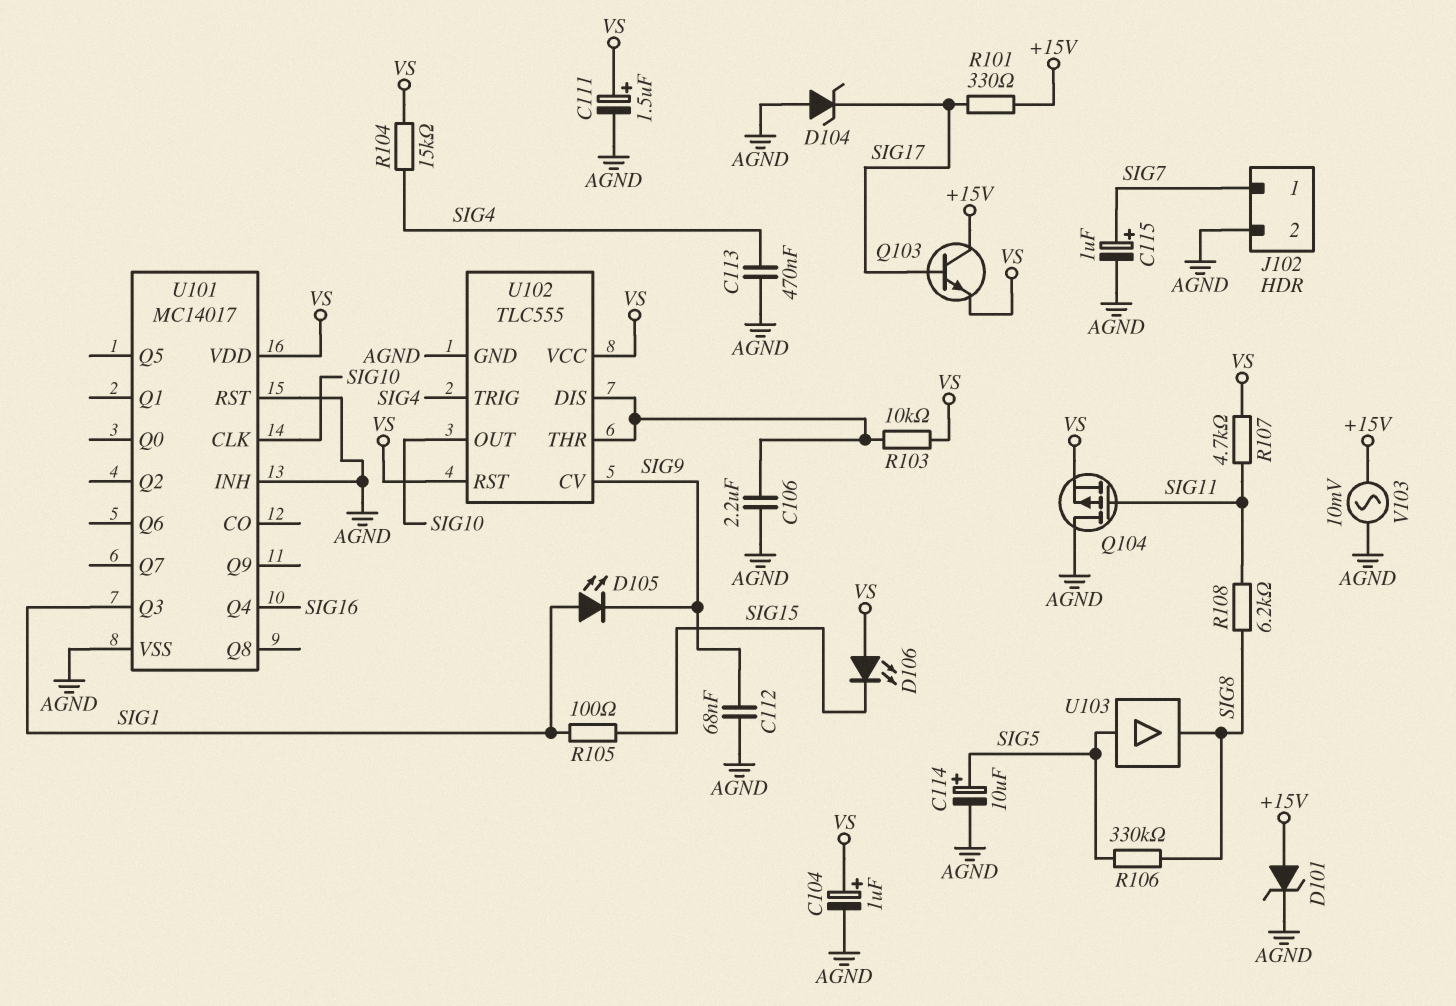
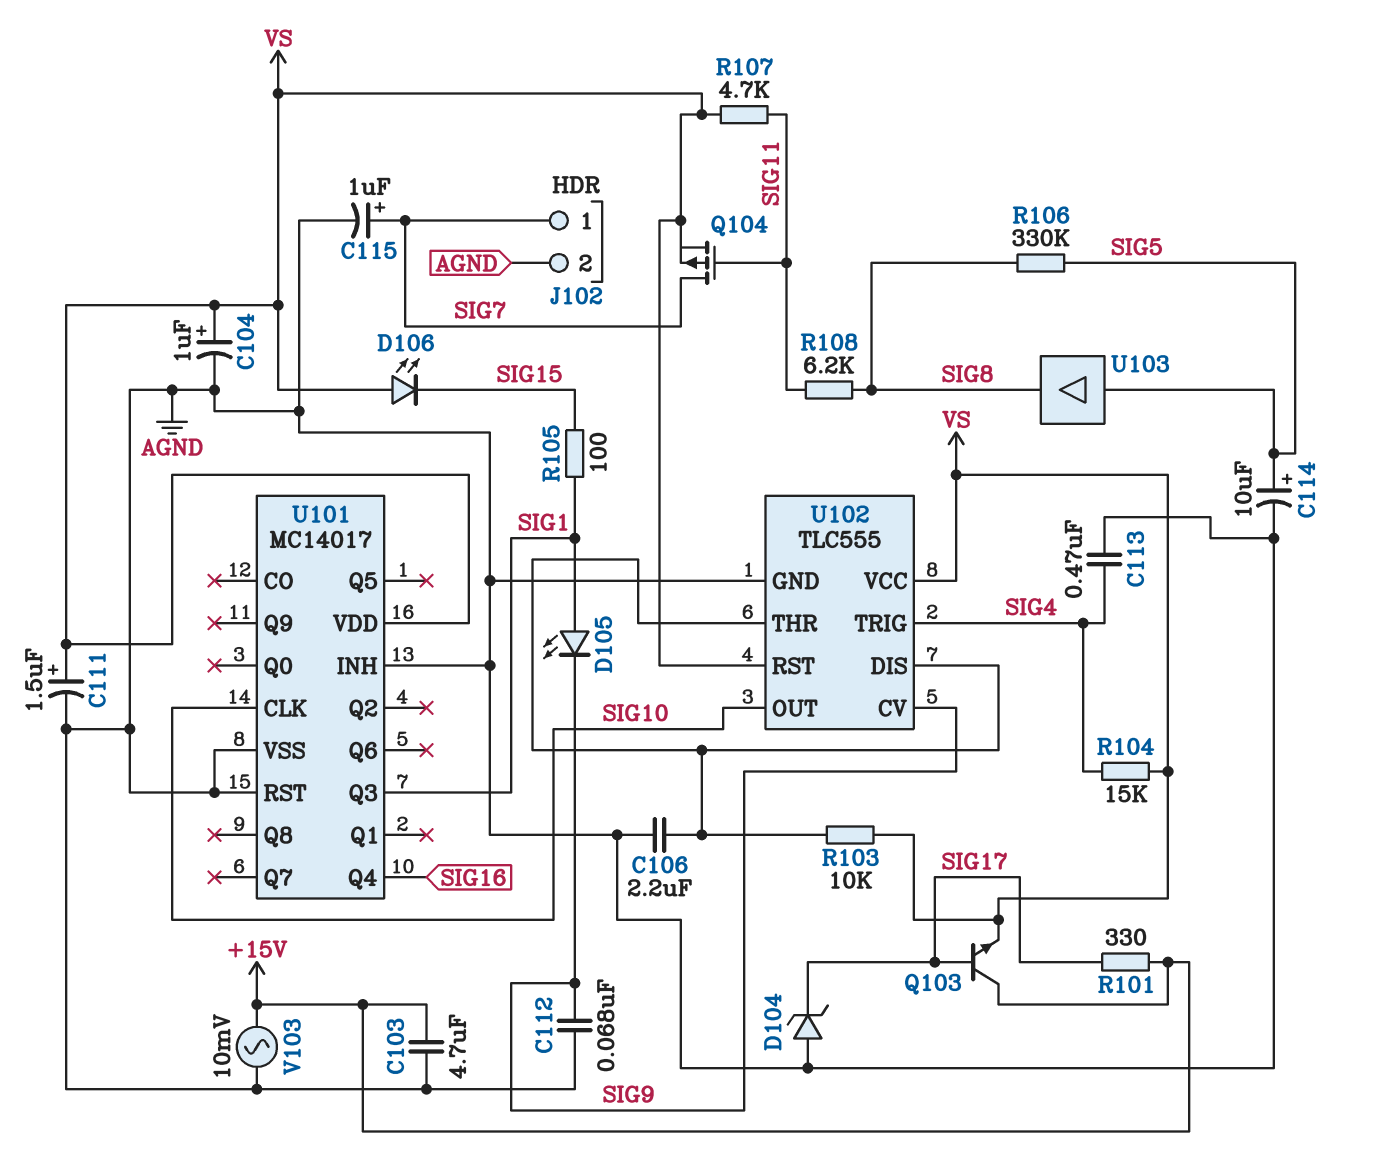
C103: none -> 4.7uF (+15V, AGND)
D101: zener (A +15V, K AGND) -> none
Q104: PMOS (G SIG11, D AGND, S VS) -> PMOS (G SIG11, D SIG7, S VS)

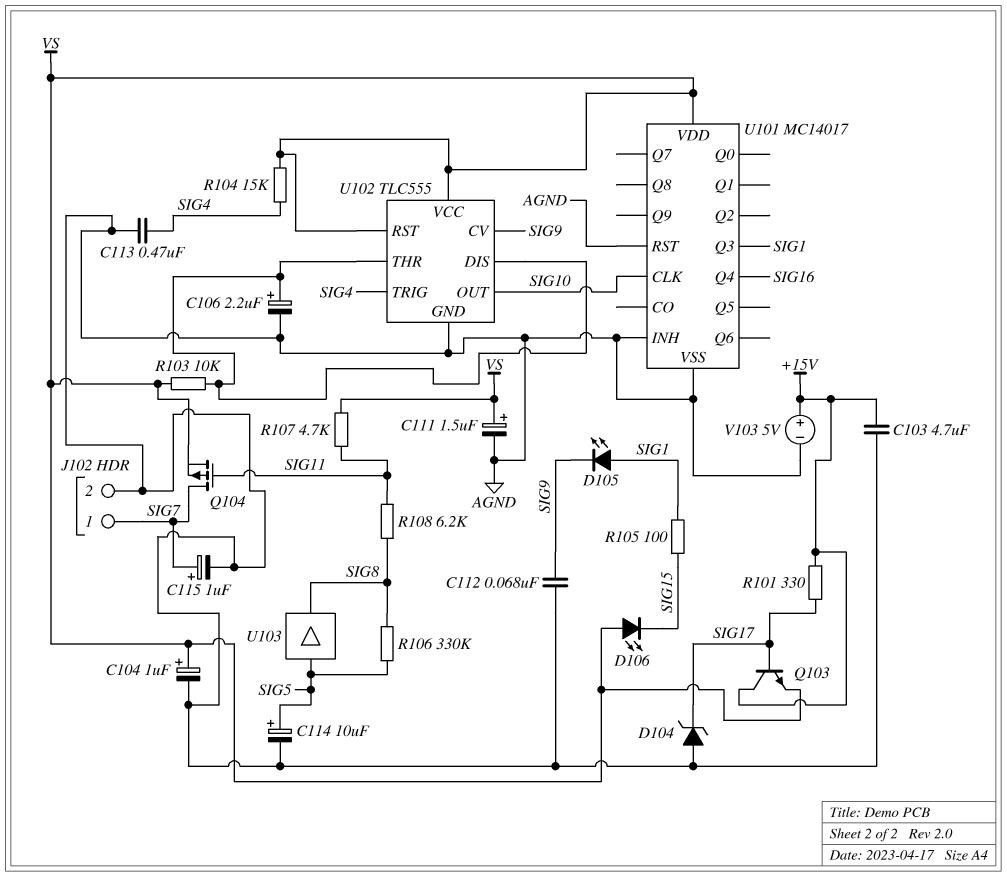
C106: 2.2uF (AGND, U102/DIS) -> 2.2uF (plus U102/DIS, minus AGND)
V103: AC 10mV (+15V, AGND) -> 5V (plus +15V, minus AGND)

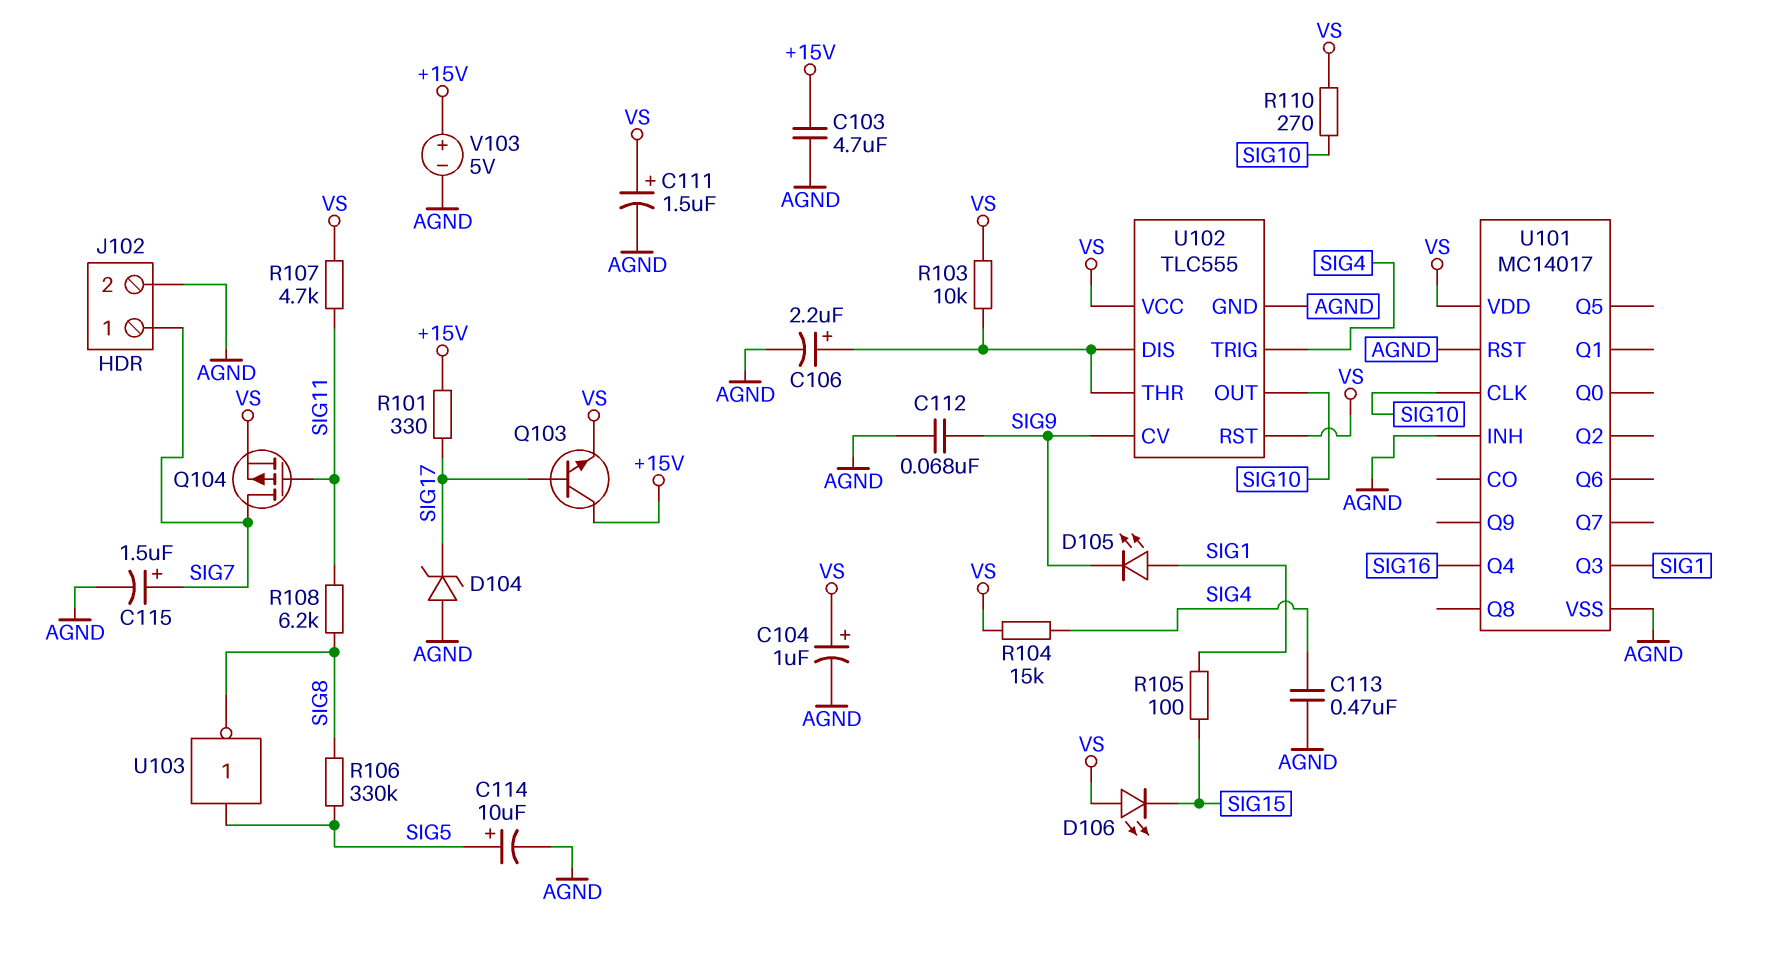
C115: 1uF (plus SIG7, minus AGND) -> 1.5uF (plus SIG7, minus AGND)
R110: none -> 270 (SIG10, VS)
U103: buffer (in SIG5, out SIG8) -> NOT (in SIG5, out SIG8)

